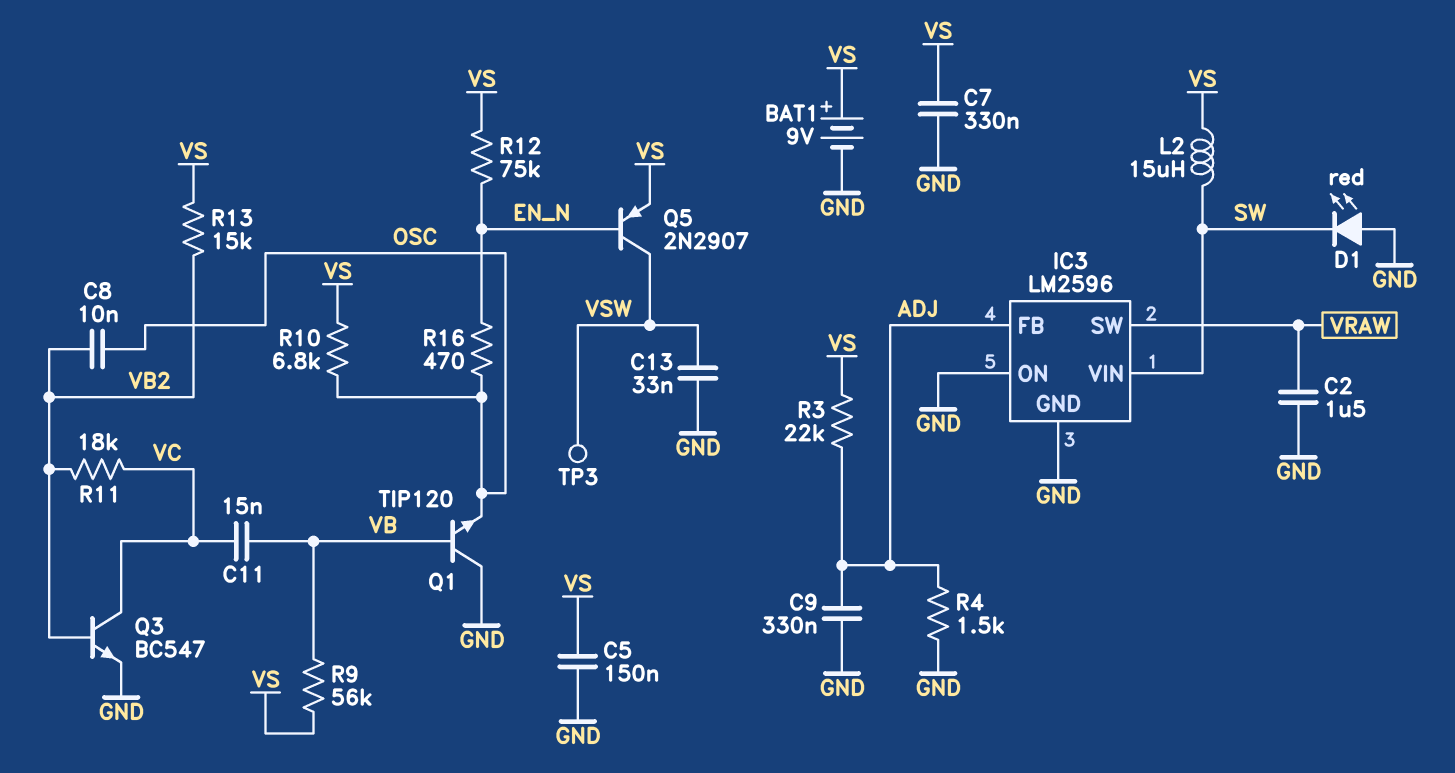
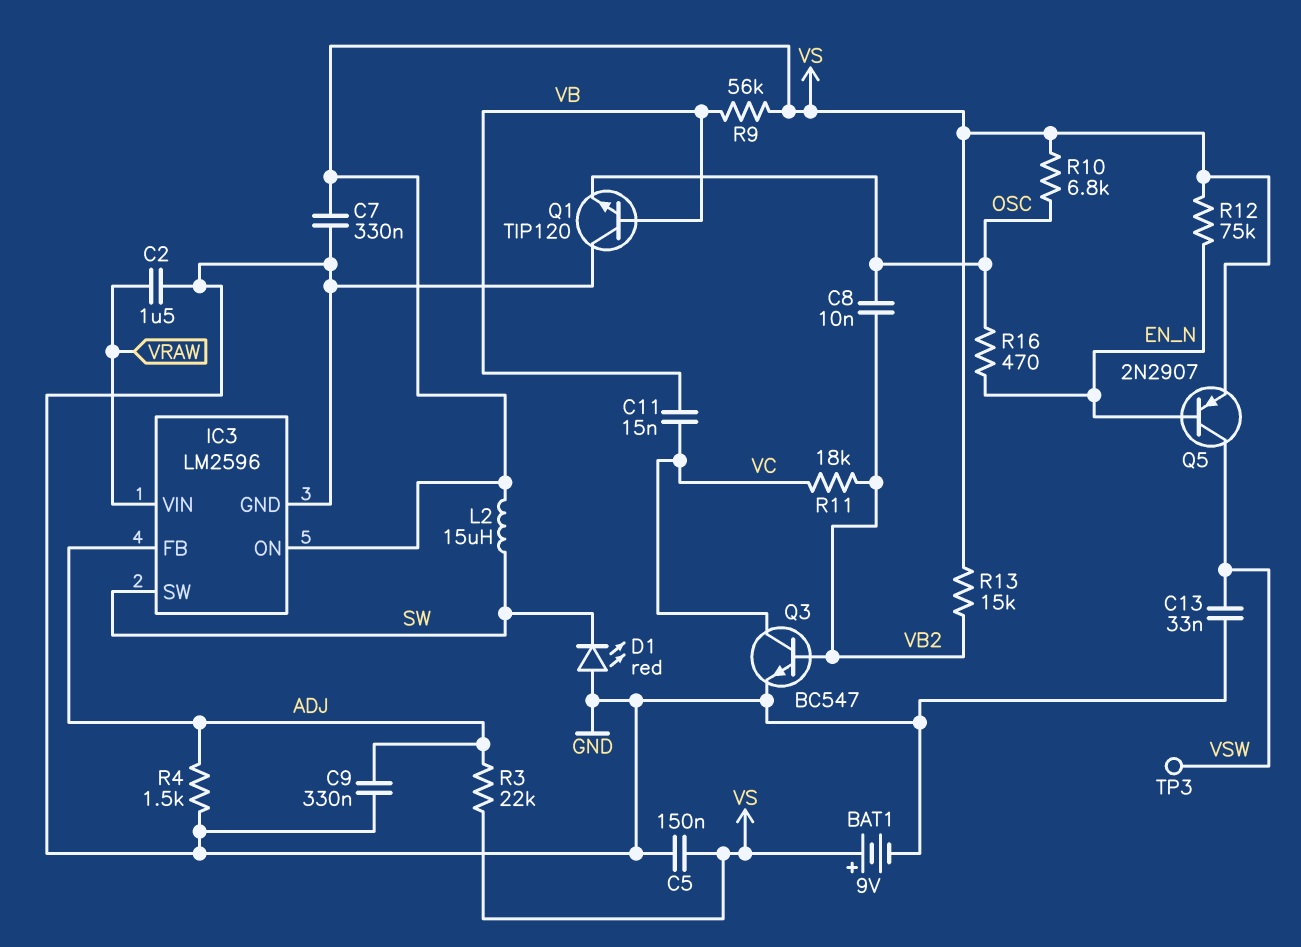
IC3 pin ON: GND -> VS
IC3 pin SW: VRAW -> SW
IC3 pin VIN: SW -> VRAW

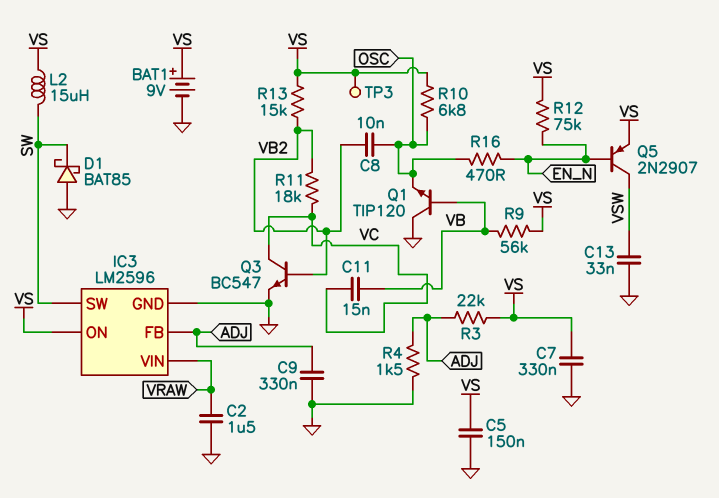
D1: LED red (A GND, K SW) -> schottky BAT85 (A GND, K SW)
TP3: test point (VSW) -> test point (VS)

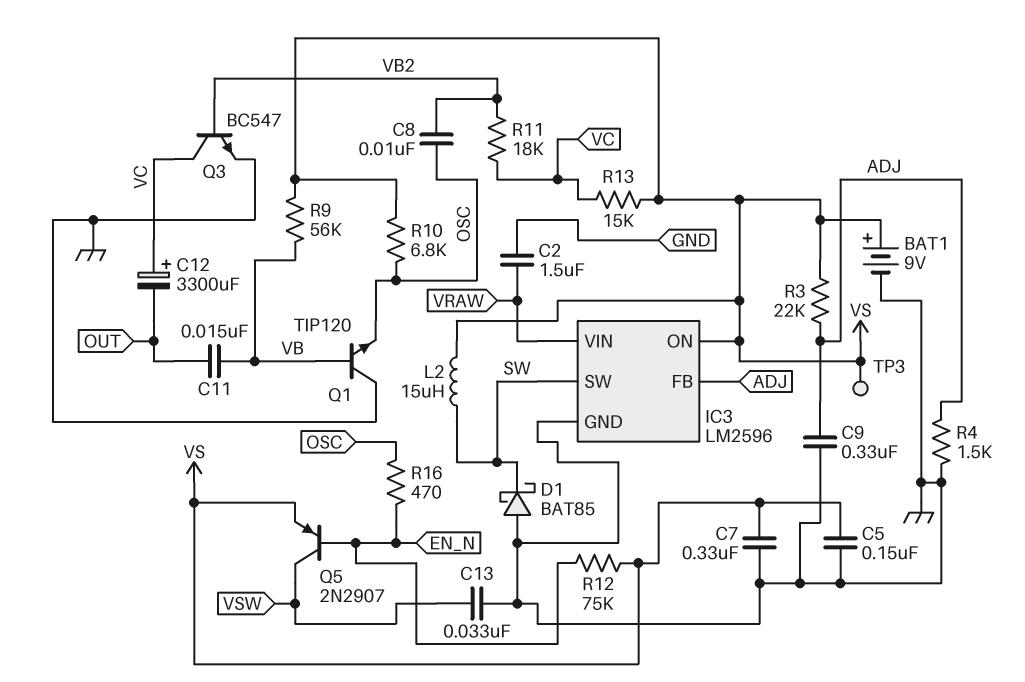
C11: 15nF (VB, VC) -> 15nF (OUT, VB)
C12: none -> 3300uF (plus VC, minus OUT)
R13: 15k (VB2, VS) -> 15k (VC, VS)

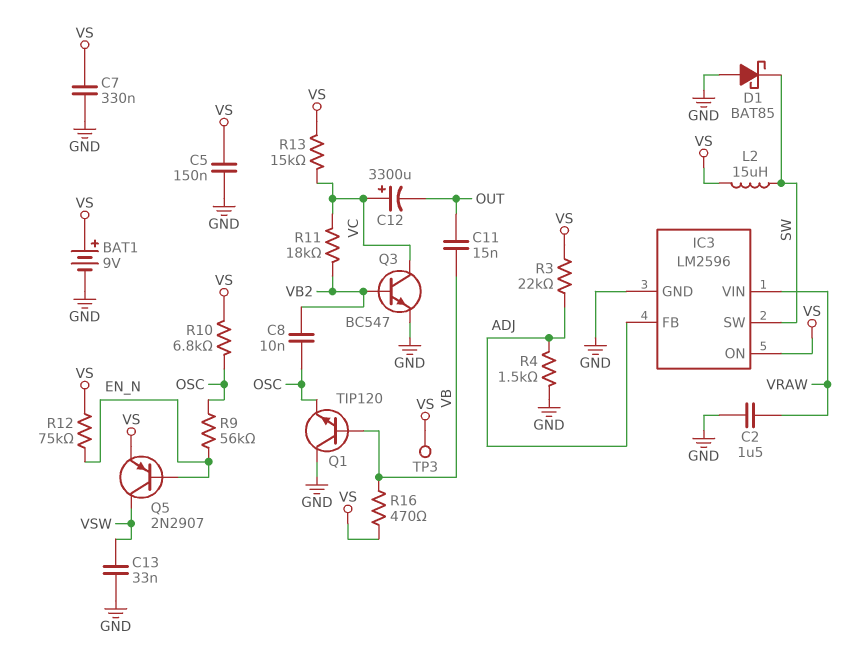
C9: 330nF (ADJ, GND) -> none
R9: 56k (VB, VS) -> 56k (EN_N, OSC)
R16: 470 (EN_N, OSC) -> 470 (VB, VS)

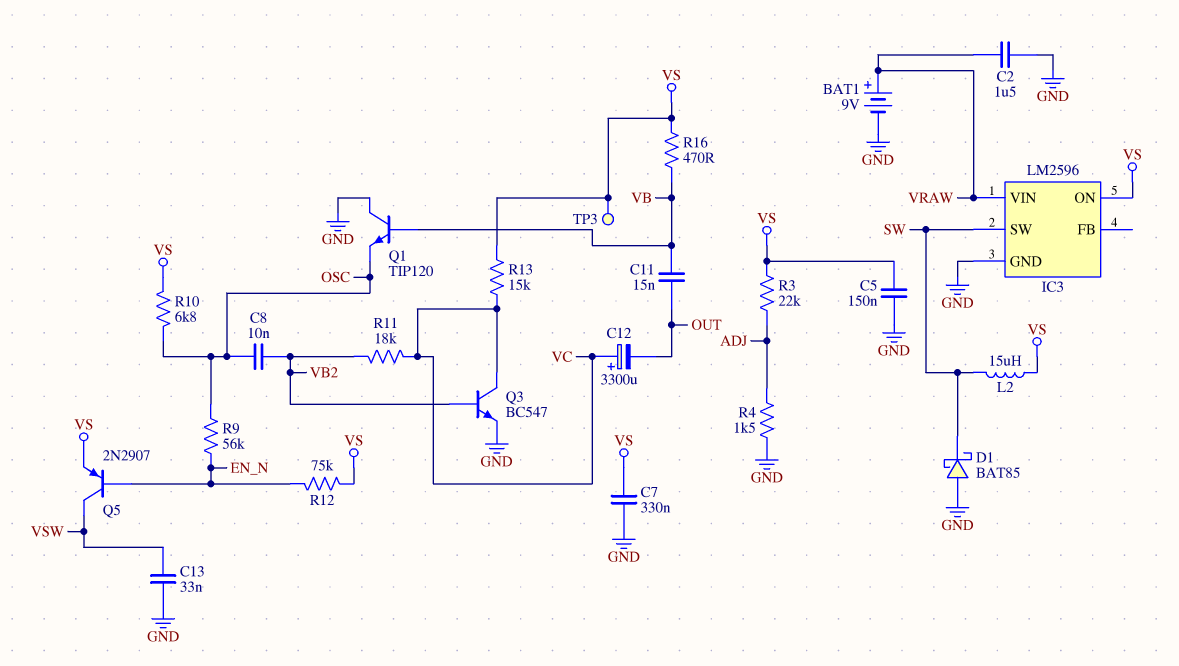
BAT1: 9V (plus VS, minus GND) -> 9V (plus VRAW, minus GND)
IC3 pin FB: ADJ -> none

